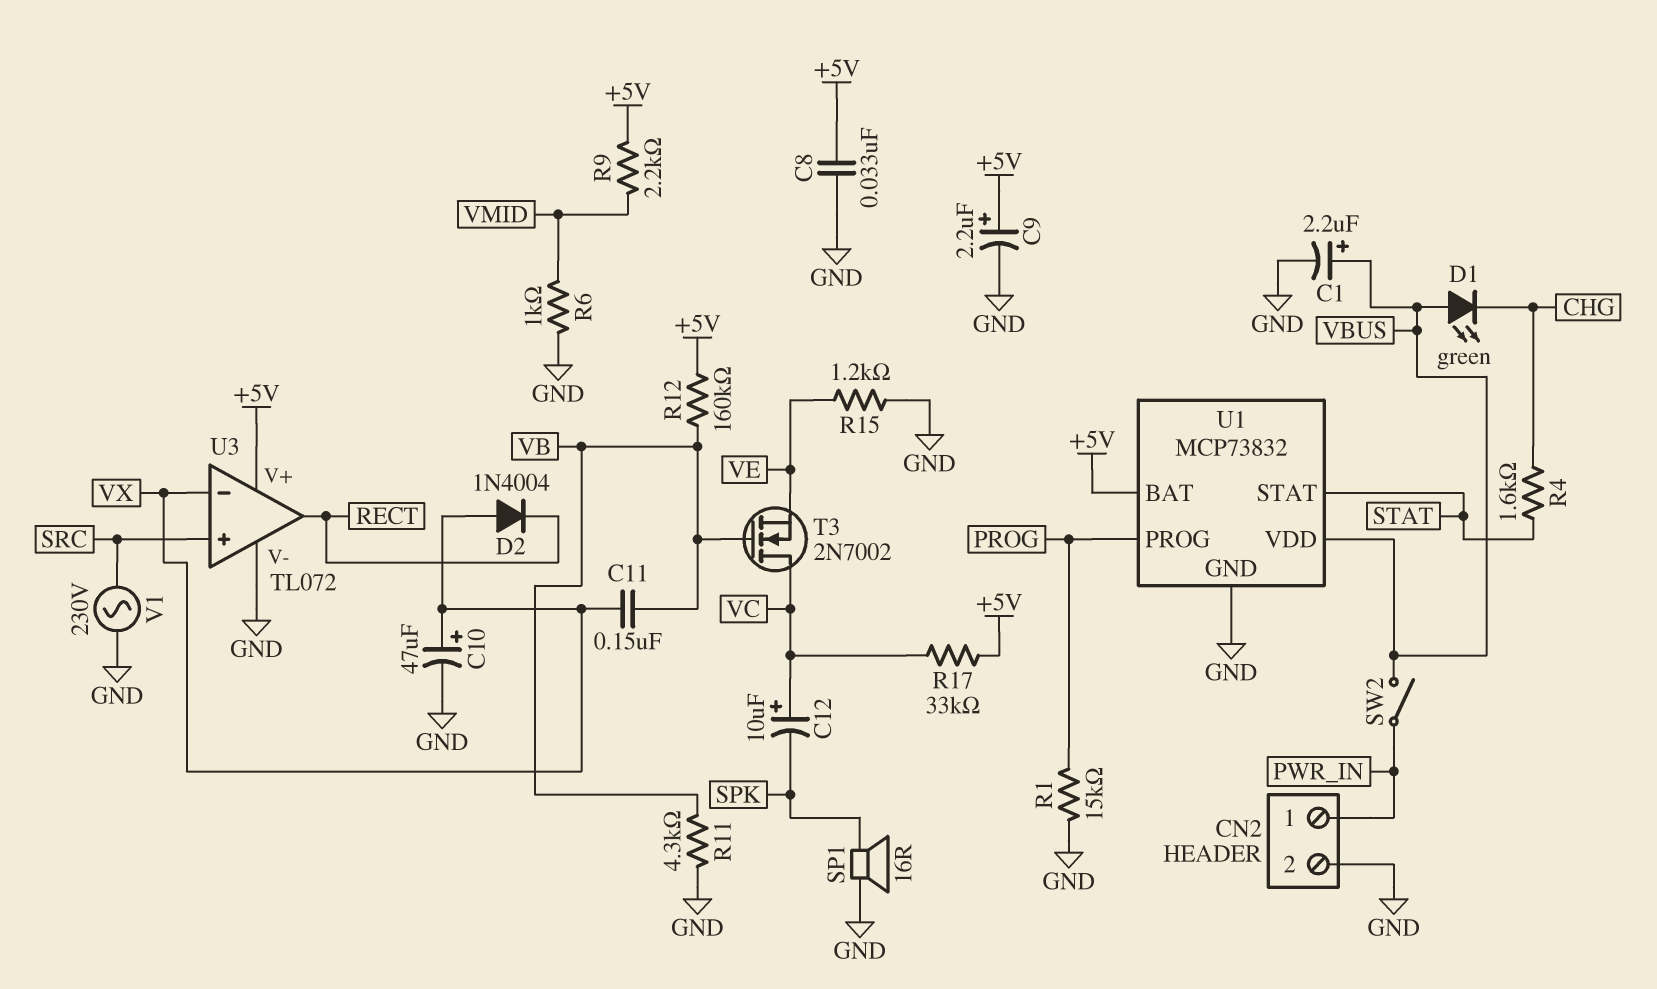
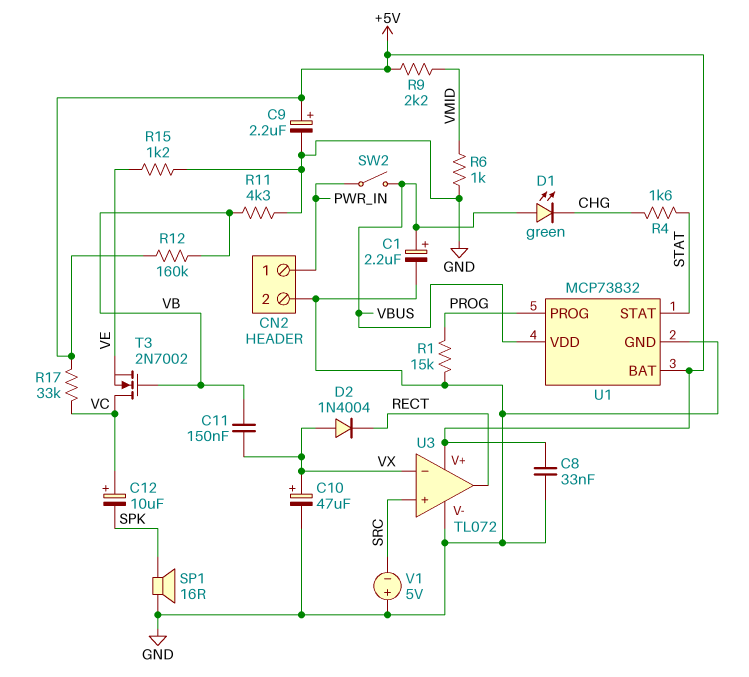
V1: AC 230V (GND, SRC) -> 5V (plus GND, minus SRC)

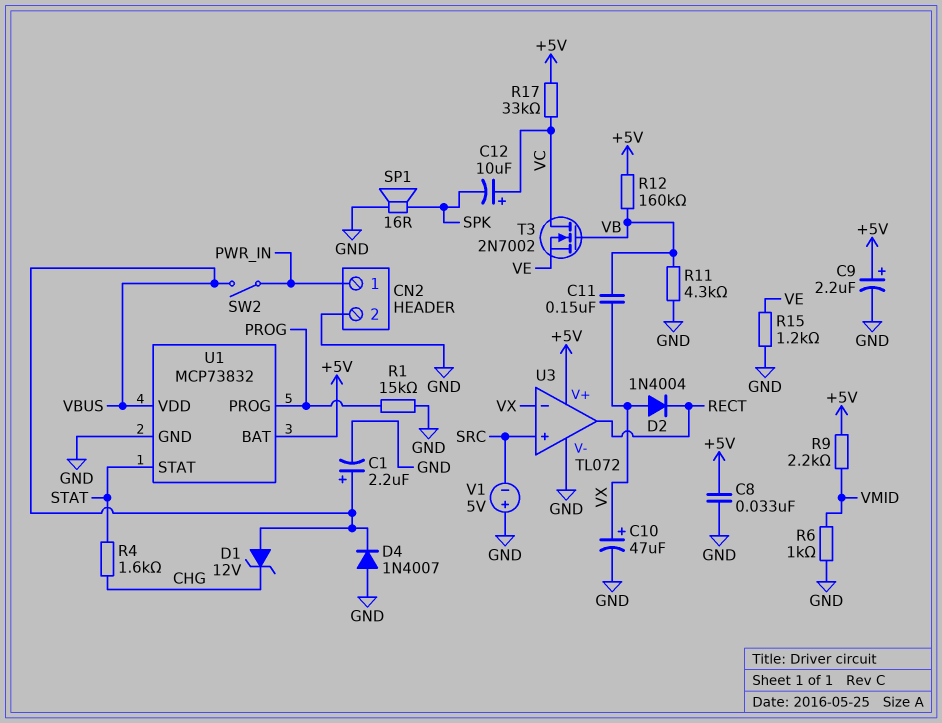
D1: LED green (A VBUS, K CHG) -> zener 12V (A VBUS, K CHG)
D4: none -> diode 1N4007 (A GND, K VBUS)

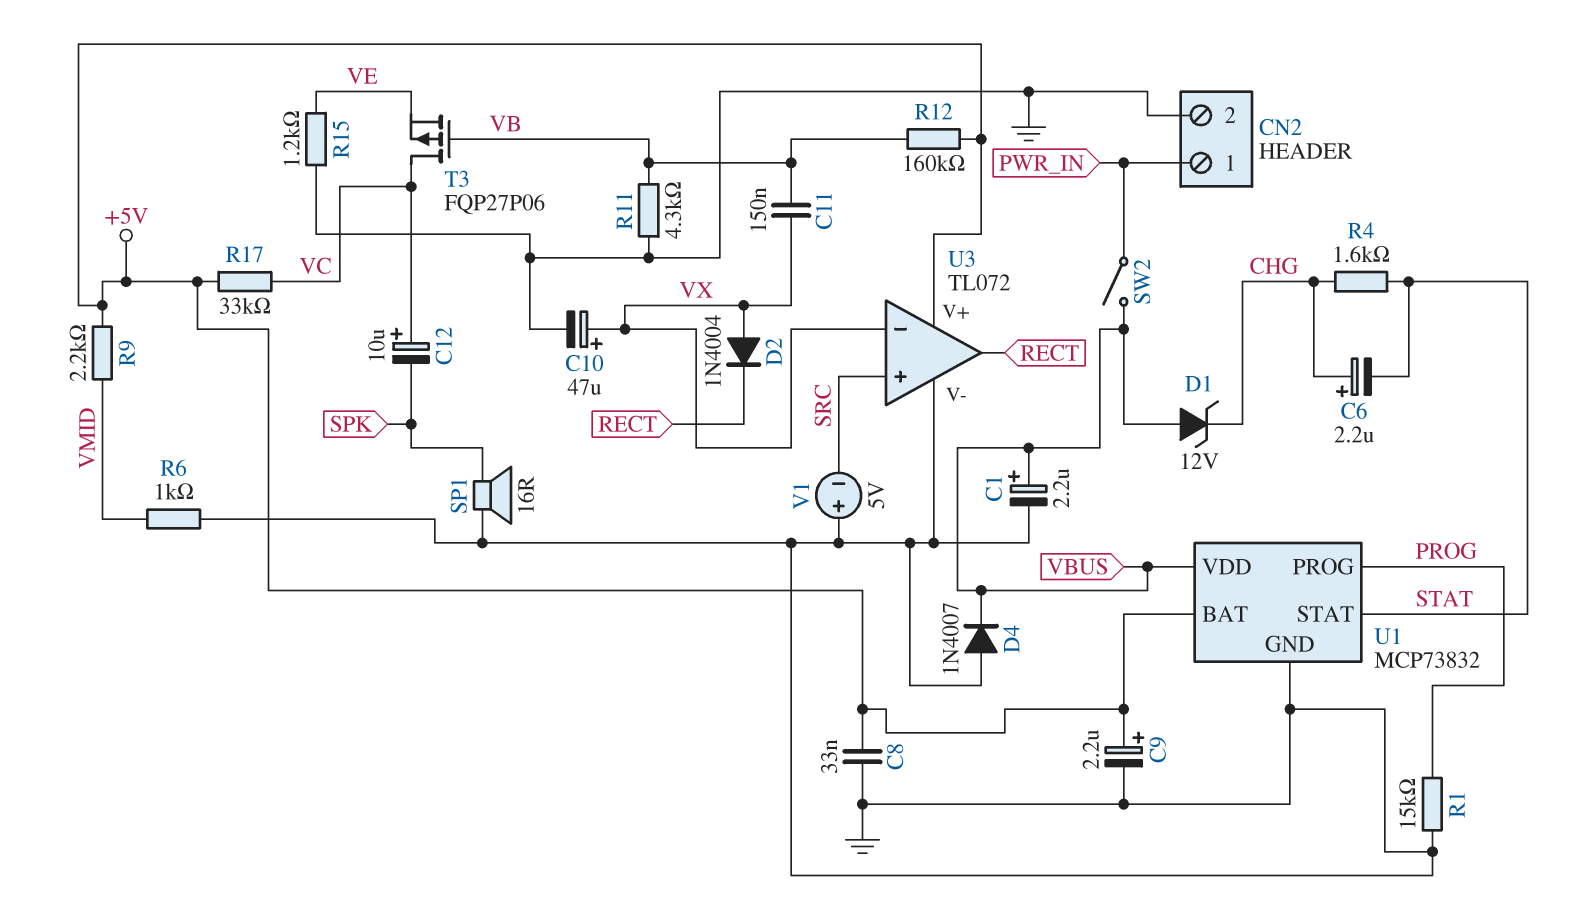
C6: none -> 2.2uF (plus CHG, minus STAT)
T3: NMOS 2N7002 (G VB, D VC, S VE) -> PMOS FQP27P06 (G VB, D VC, S VE)

